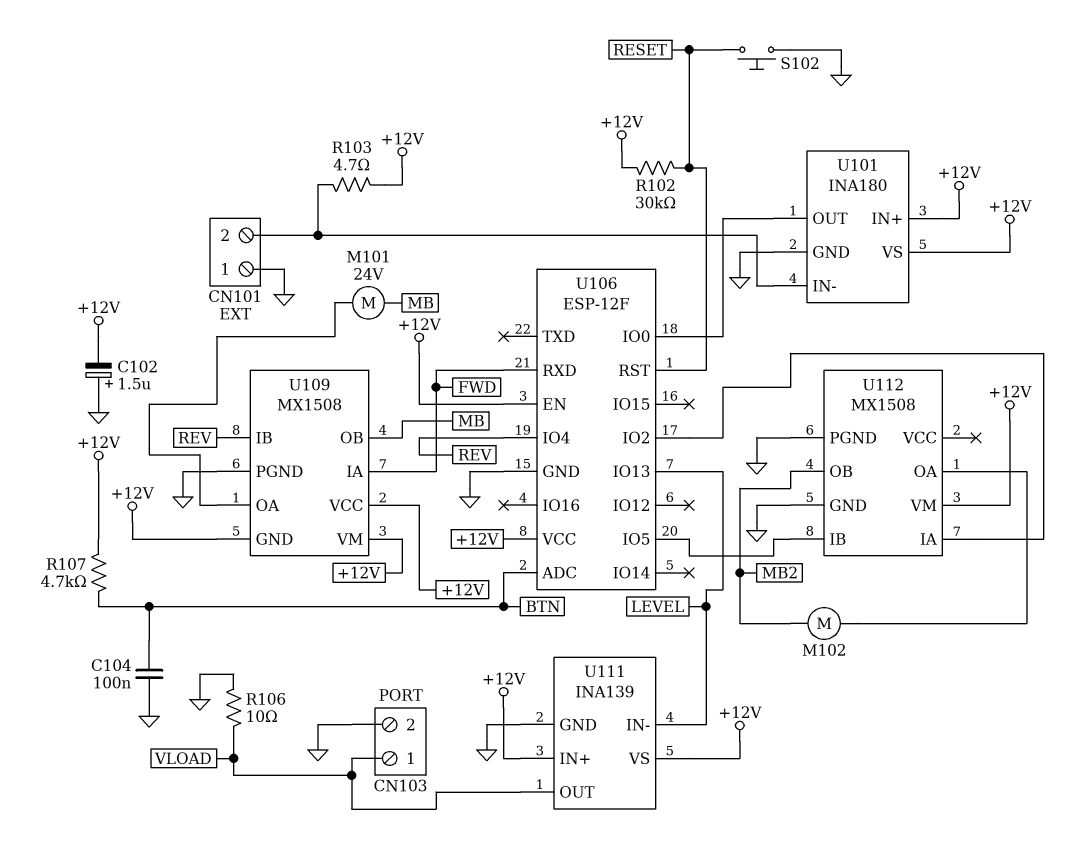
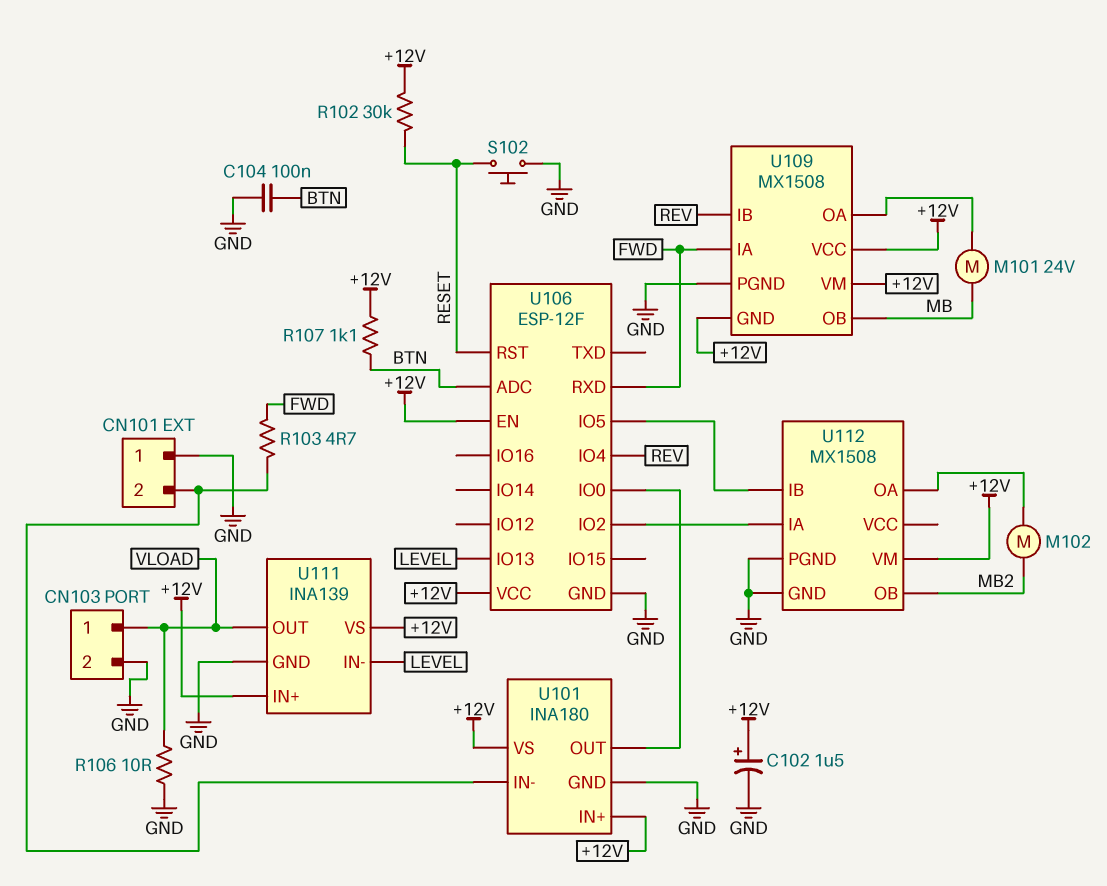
C102: 1.5uF (plus GND, minus +12V) -> 1.5uF (plus +12V, minus GND)
R103: 4.7 (+12V, CN101/2) -> 4.7 (CN101/2, FWD)
R107: 4.7k (+12V, BTN) -> 1.1k (+12V, BTN)

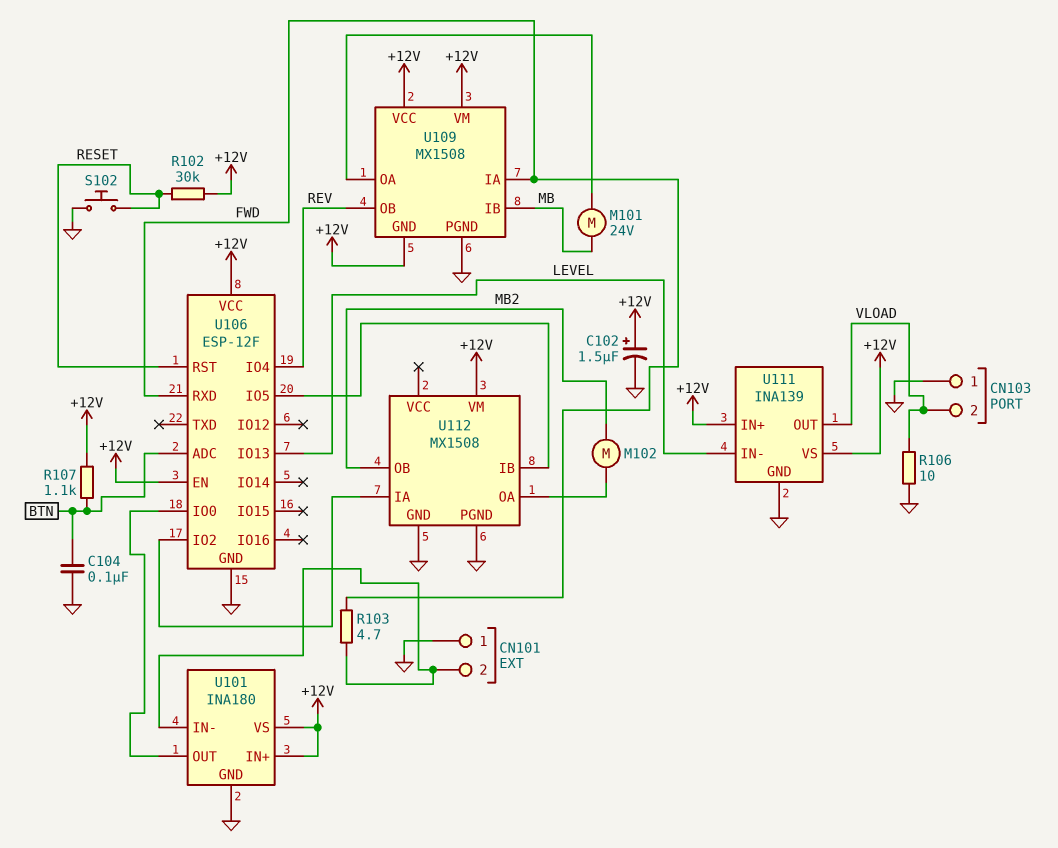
CN103 pin 1: VLOAD -> GND
CN103 pin 2: GND -> VLOAD
U109 pin IB: REV -> MB
U109 pin OB: MB -> REV

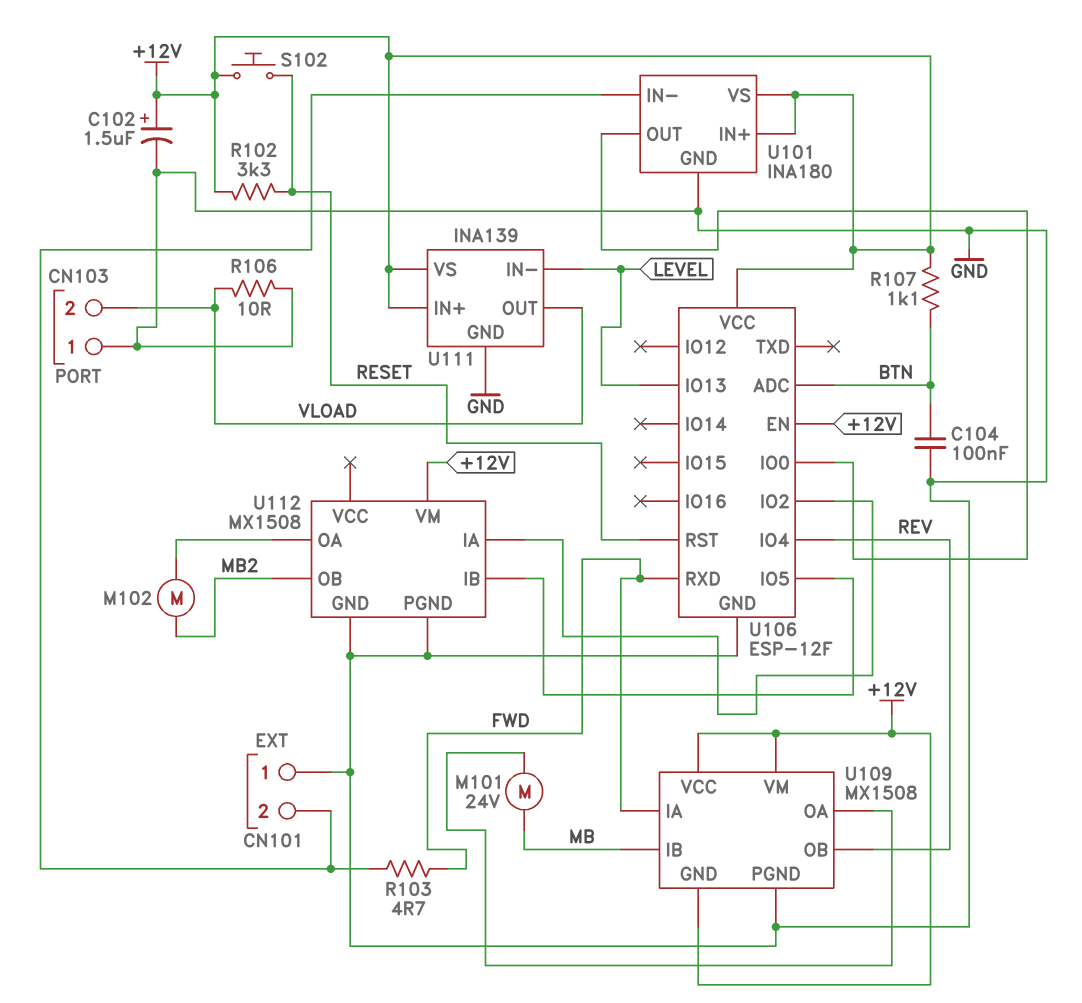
R102: 30k (+12V, RESET) -> 3.3k (+12V, RESET)
S102: button (GND, RESET) -> button (+12V, RESET)

